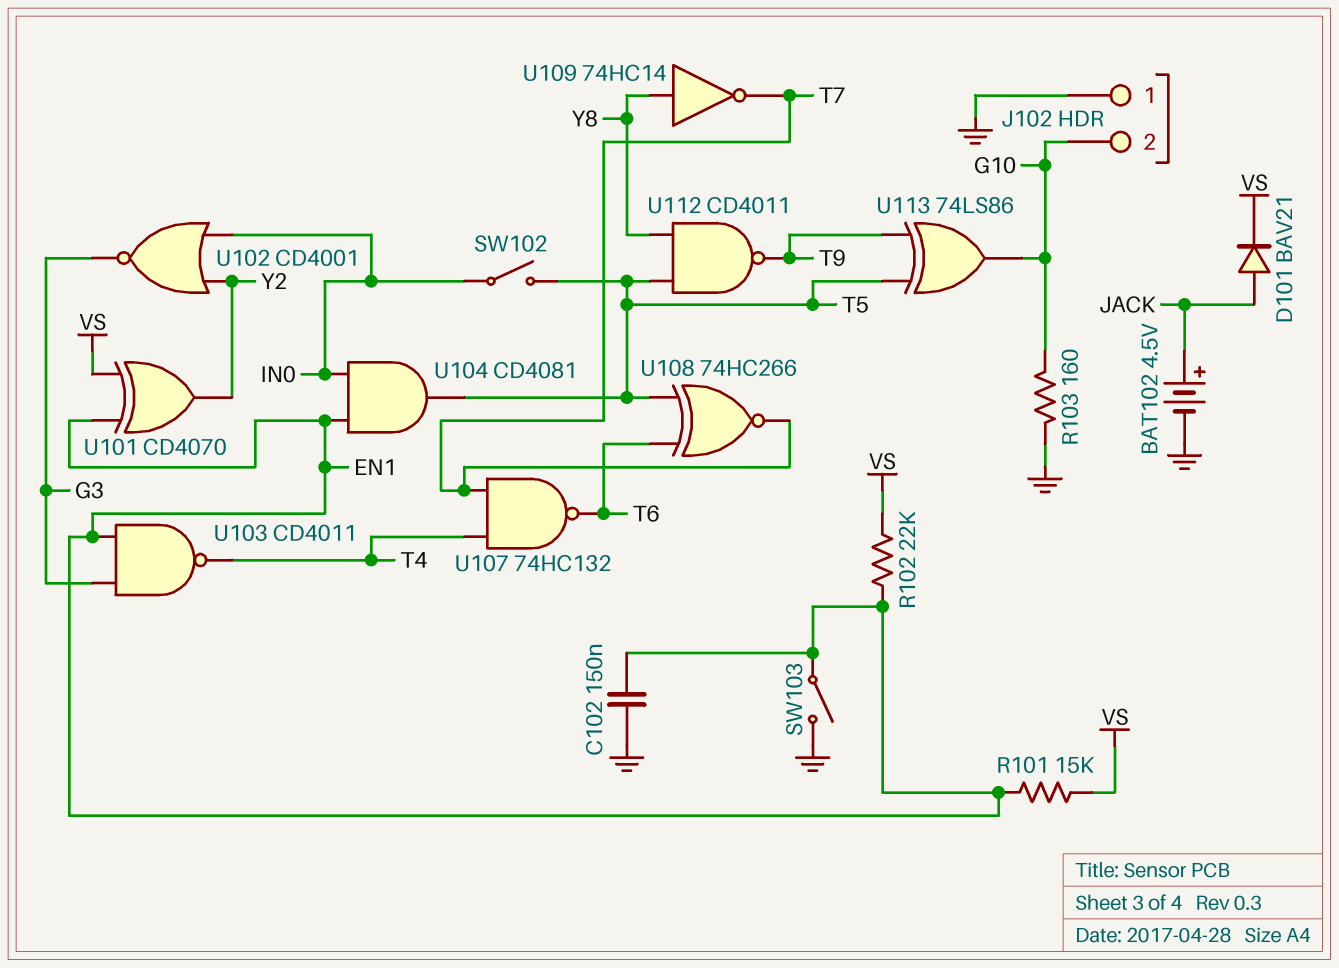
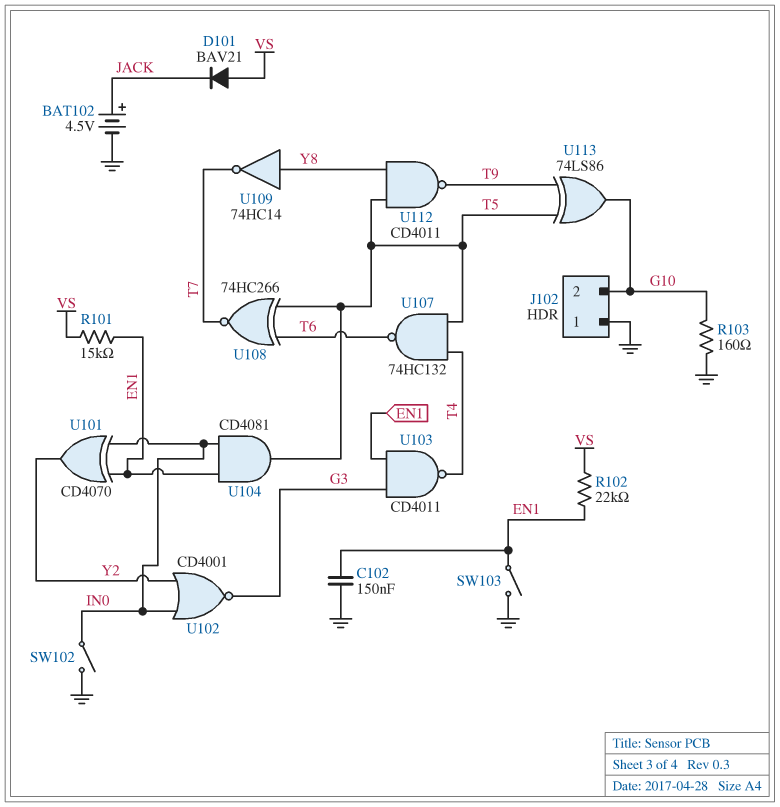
D101: diode BAV21 (A JACK, K VS) -> diode BAV21 (A VS, K JACK)
SW102: switch (IN0, T5) -> switch (GND, IN0)
U101: XOR CD4070 (in EN1, in VS, out Y2) -> XOR CD4070 (in EN1, in IN0, out Y2)
U107: NAND 74HC132 (in T4, in T7, out T6) -> NAND 74HC132 (in T4, in T5, out T6)

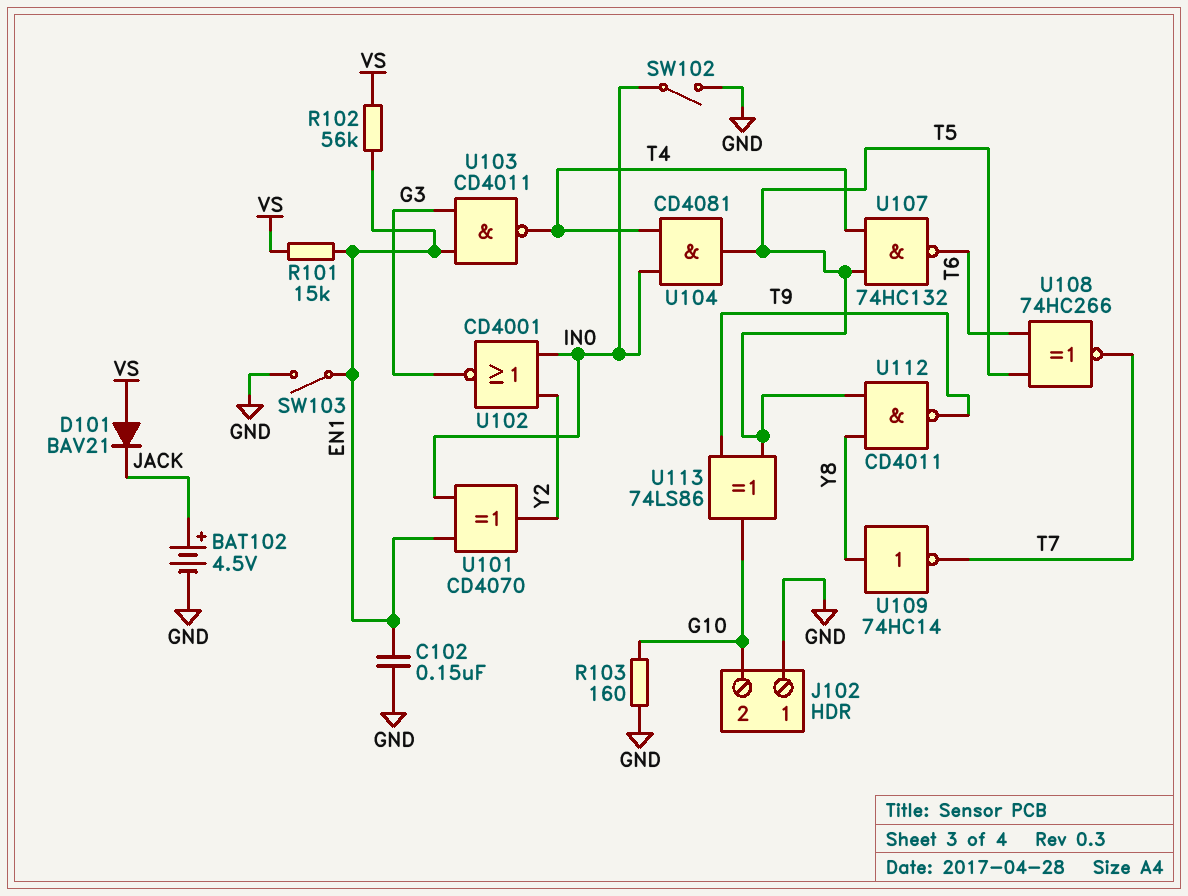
R102: 22k (EN1, VS) -> 56k (EN1, VS)
U104: AND CD4081 (in EN1, in IN0, out T5) -> AND CD4081 (in IN0, in T4, out T5)

